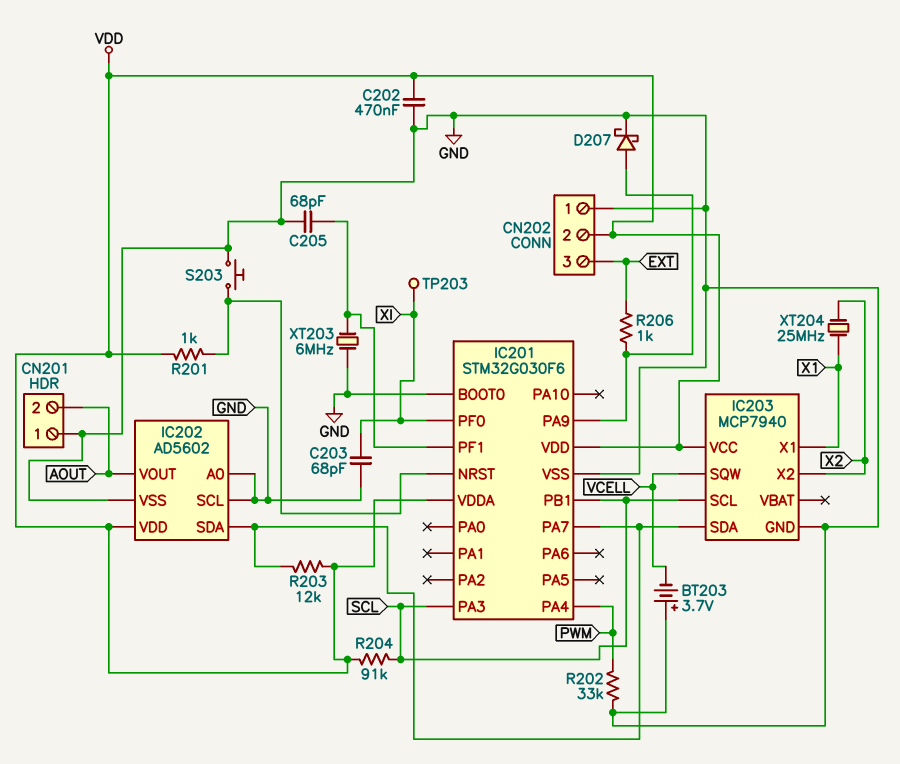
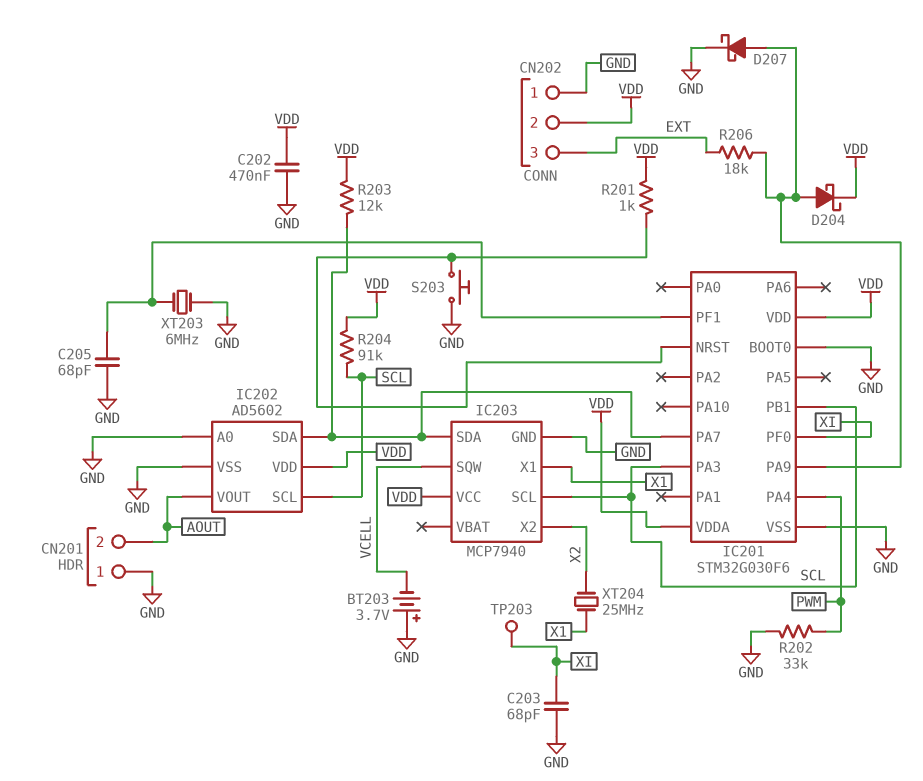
D204: none -> schottky (A IC201/PA9, K VDD)
IC202 pin SCL: GND -> SCL
R206: 1k (EXT, IC201/PA9) -> 18k (EXT, IC201/PA9)

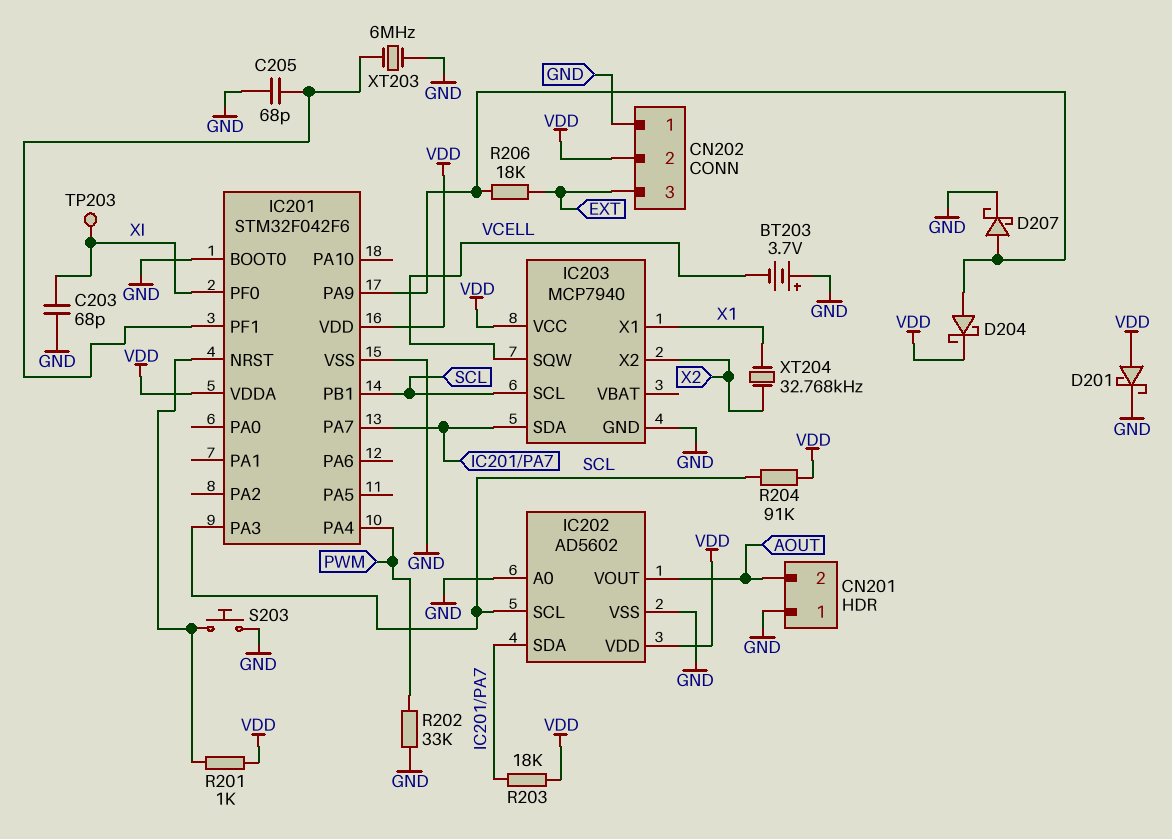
C202: 470nF (GND, VDD) -> none
D201: none -> schottky (A VDD, K GND)
IC201: STM32G030F6 -> STM32F042F6
R203: 12k (IC201/PA7, VDD) -> 18k (IC201/PA7, VDD)
XT204: 25MHz (X1, X2) -> 32.768kHz (X1, X2)

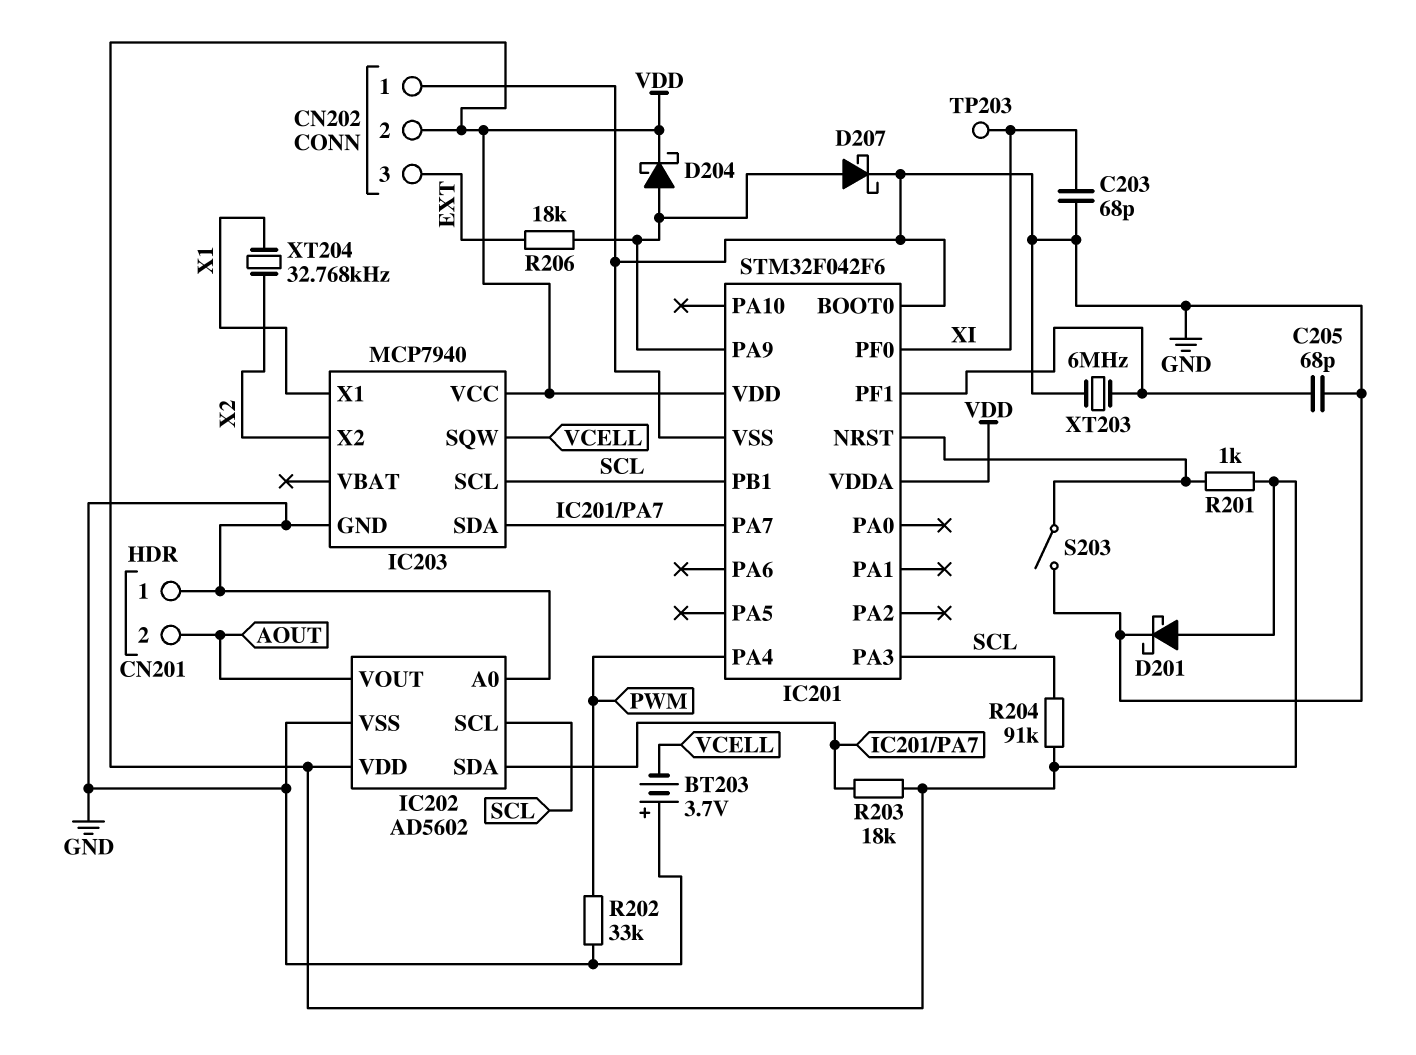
S203: button (GND, IC201/NRST) -> switch (GND, IC201/NRST)

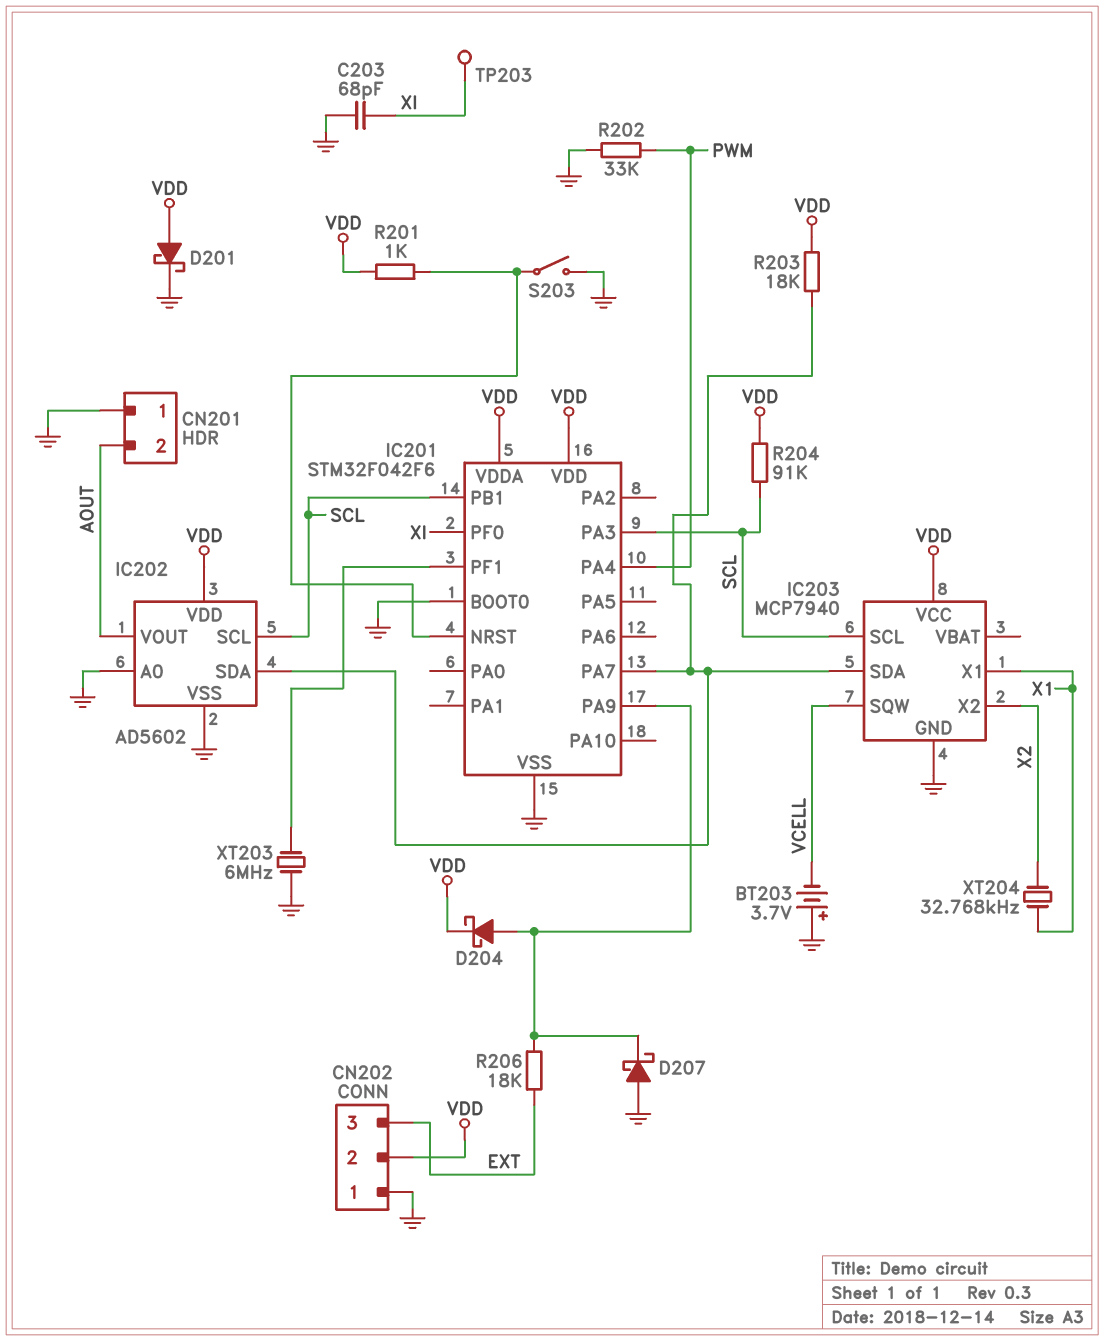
C205: 68pF (GND, IC201/PF1) -> none
D207: schottky (A IC201/PA9, K GND) -> schottky (A GND, K IC201/PA9)

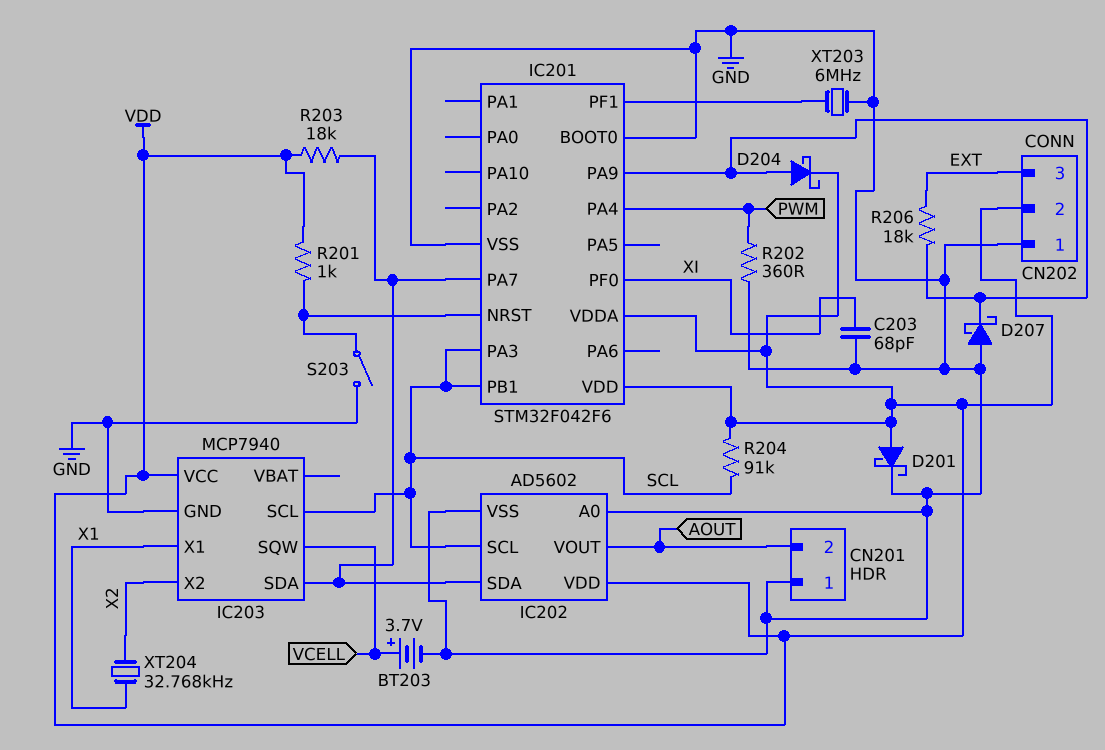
BT203: 3.7V (plus GND, minus VCELL) -> 3.7V (plus VCELL, minus GND)
R202: 33k (GND, PWM) -> 360 (GND, PWM)
TP203: test point (XI) -> none

